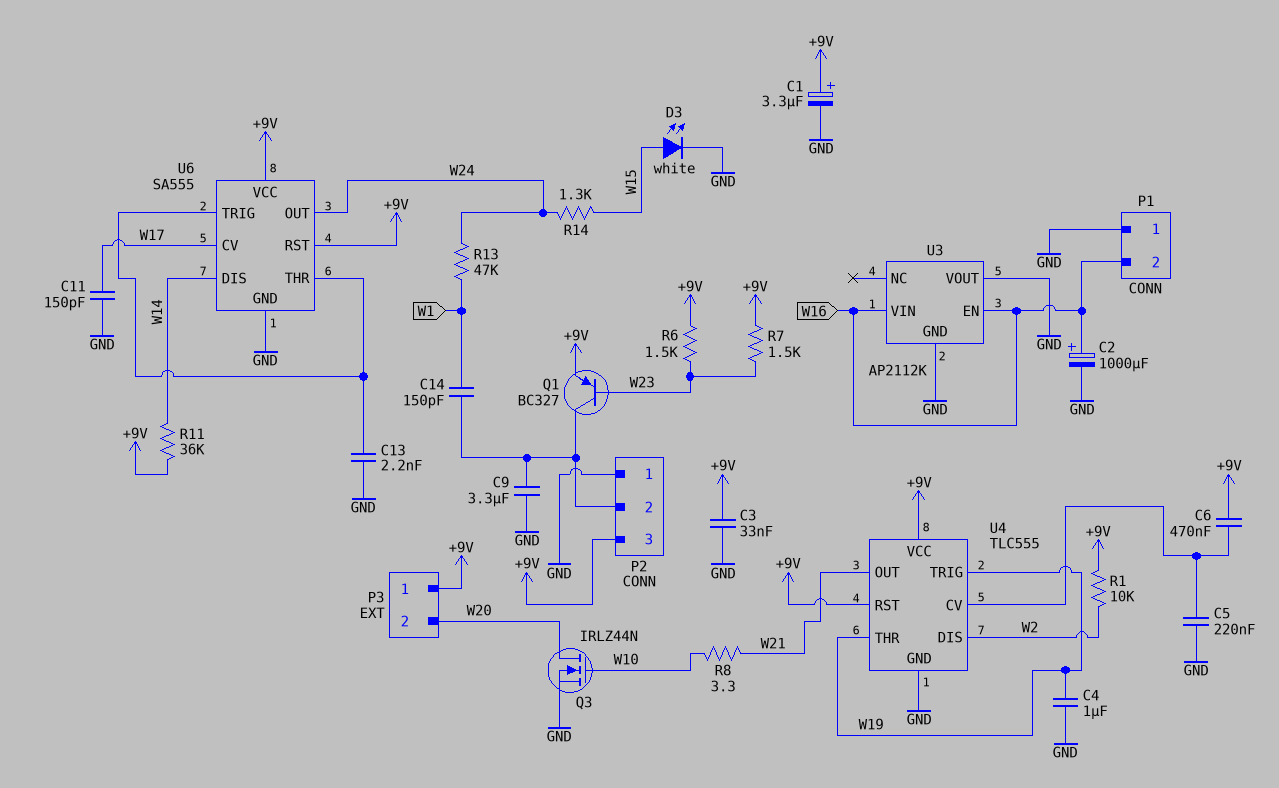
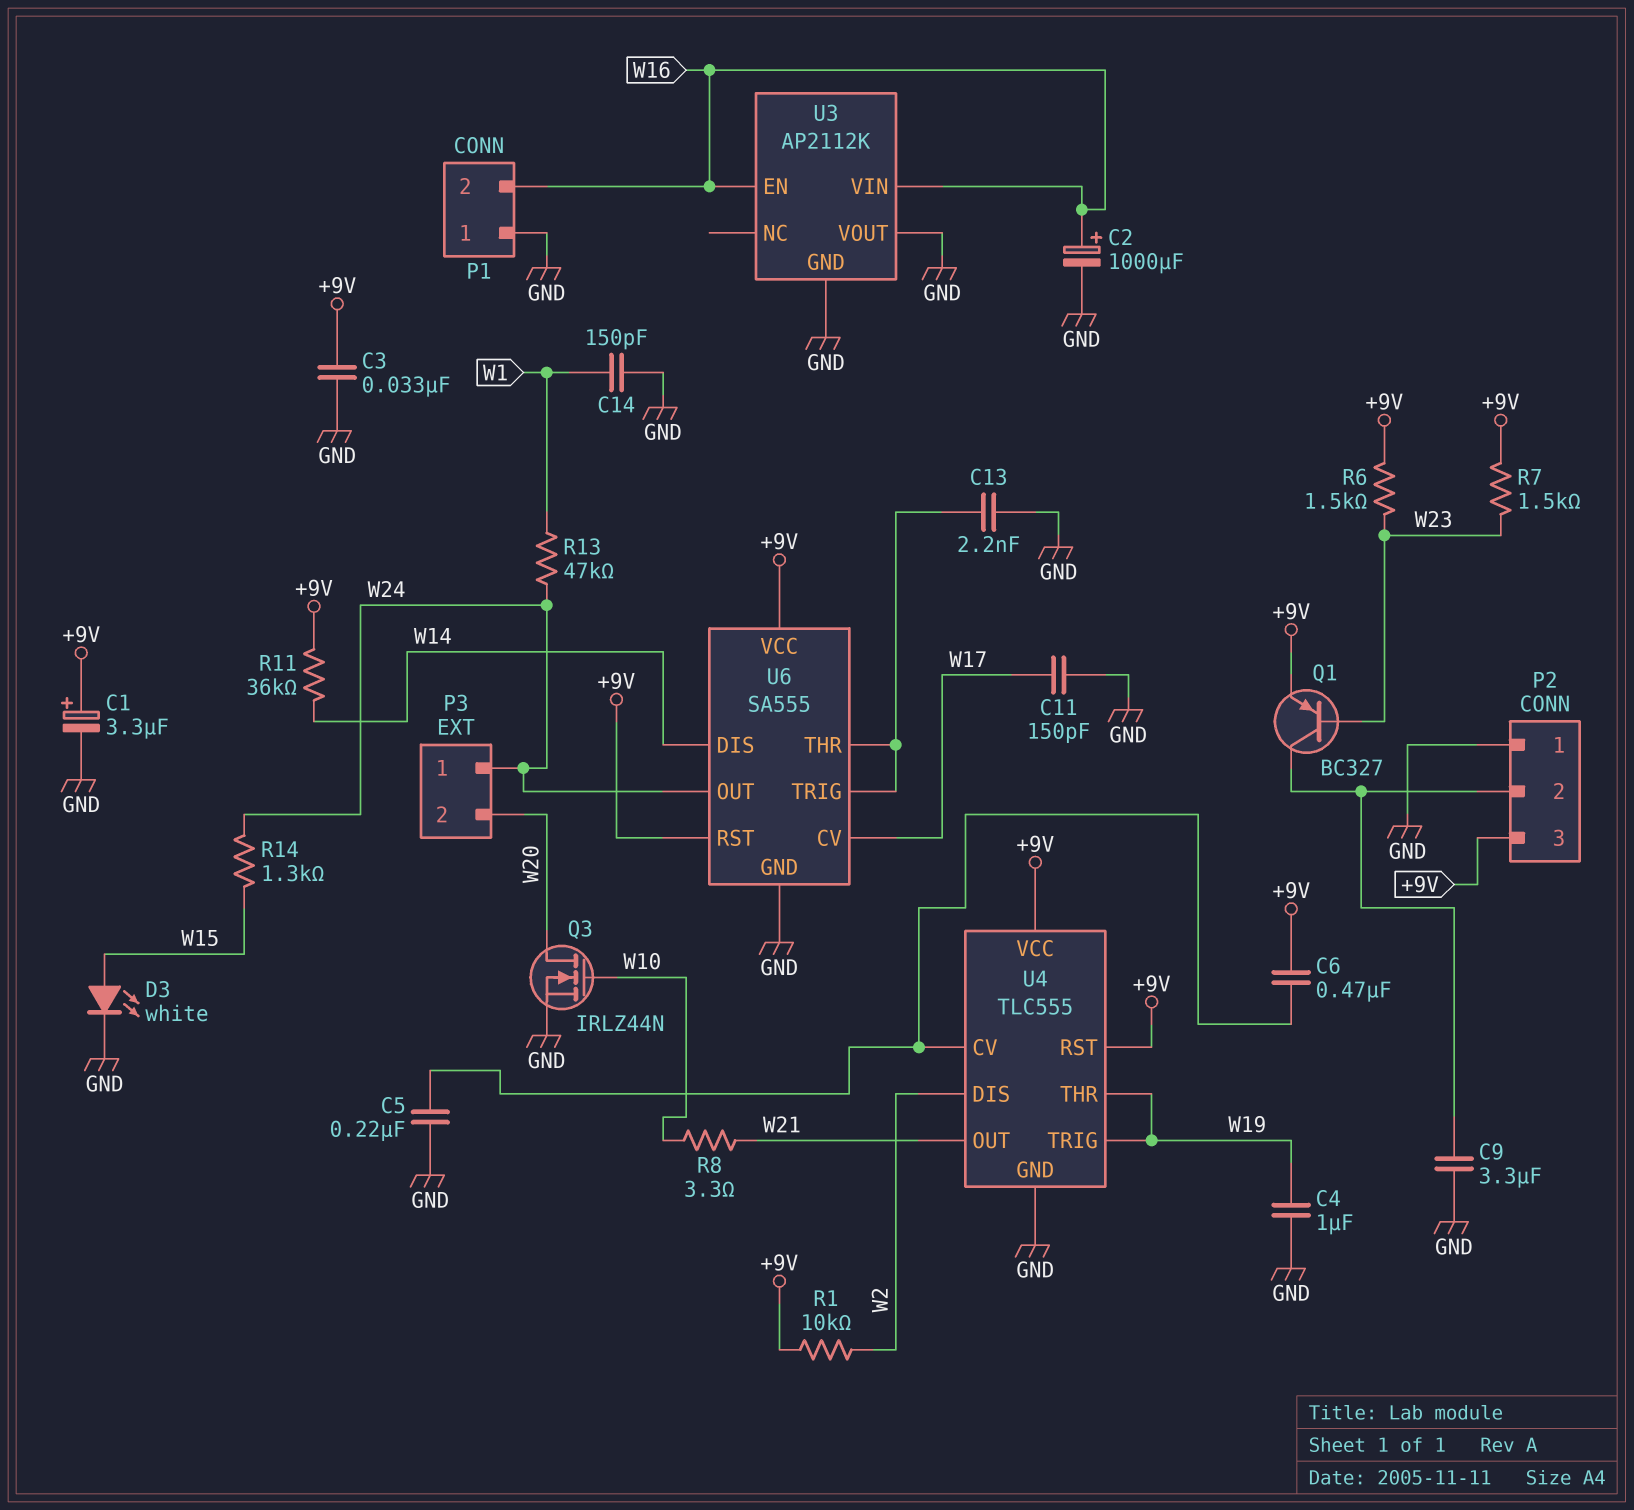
C14: 150pF (P2/2, W1) -> 150pF (GND, W1)
P3 pin 1: +9V -> W24

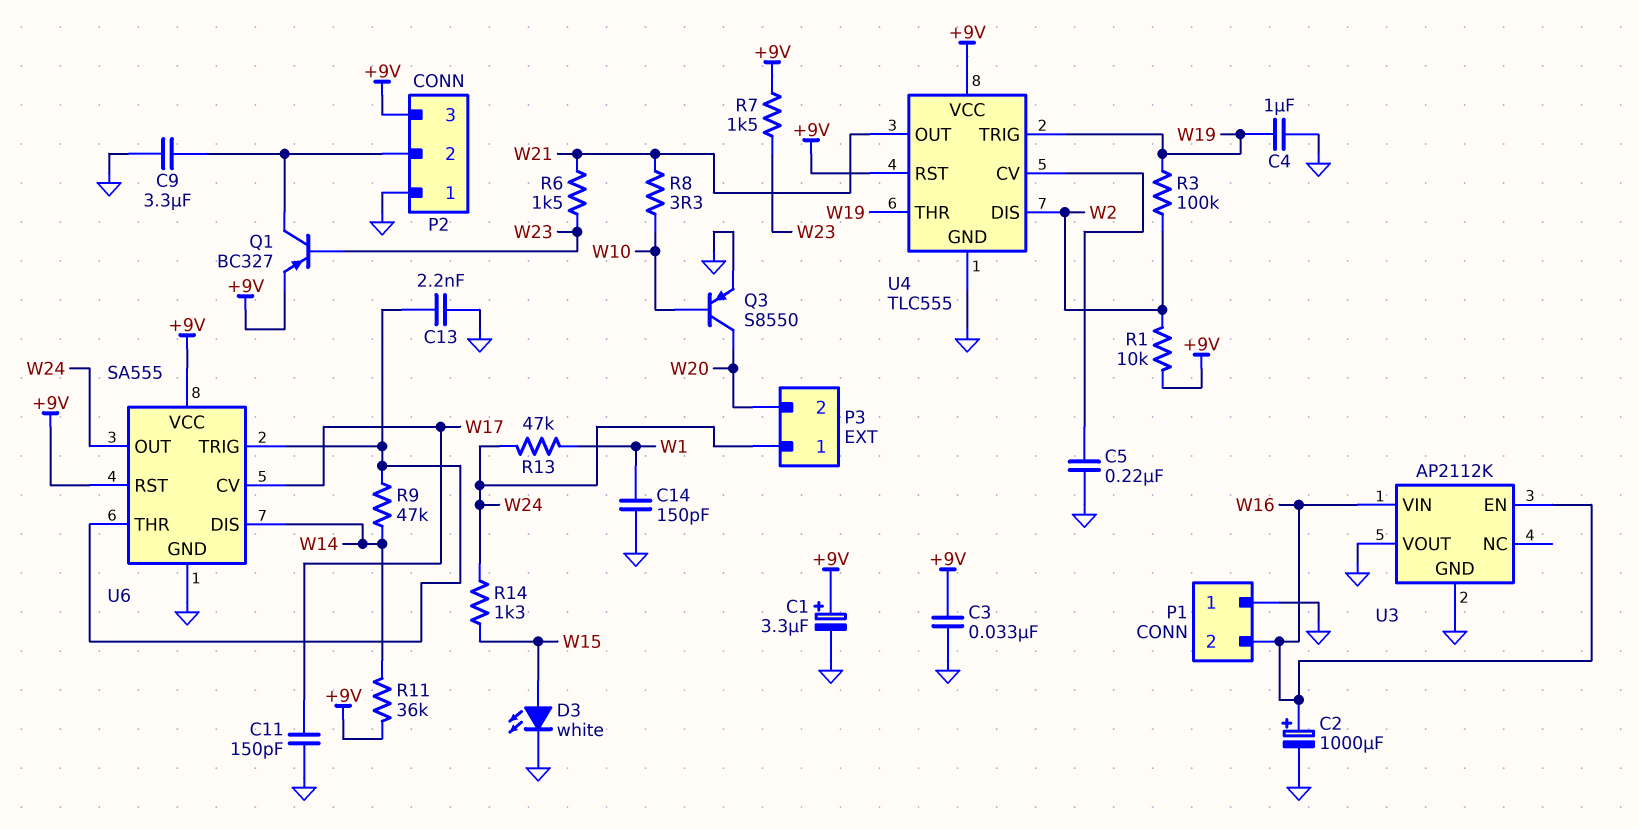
C6: 470nF (+9V, U4/CV) -> none
Q3: NMOS IRLZ44N (G W10, D W20, S GND) -> PNP S8550 (B W10, C W20, E GND)
R3: none -> 100k (W2, W19)
R6: 1.5k (+9V, W23) -> 1.5k (W21, W23)
R9: none -> 47k (U6/THR, W14)

